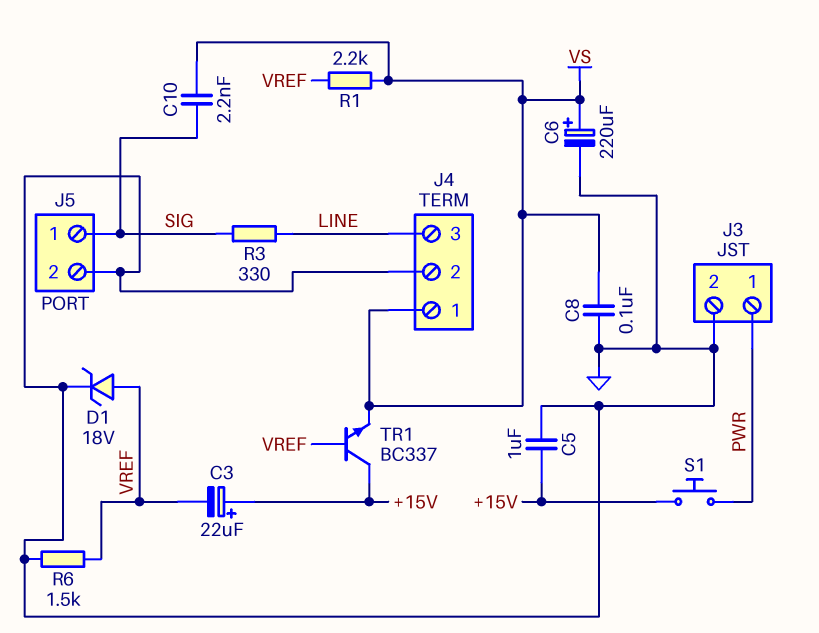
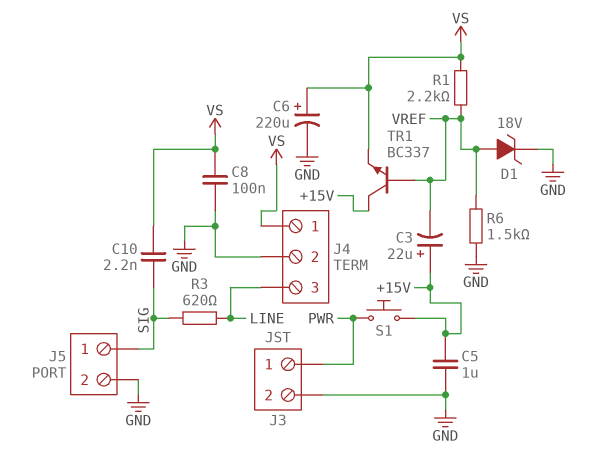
R3: 330 (LINE, SIG) -> 620 (LINE, SIG)

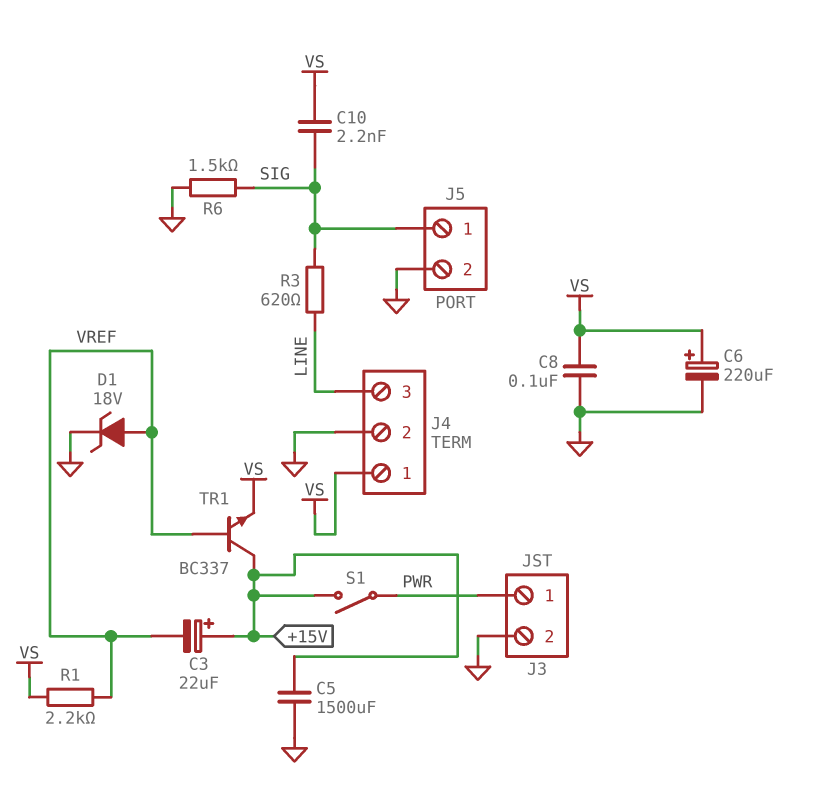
C5: 1uF (+15V, GND) -> 1500uF (+15V, GND)
R6: 1.5k (GND, VREF) -> 1.5k (GND, SIG)
S1: button (+15V, PWR) -> switch (+15V, PWR)

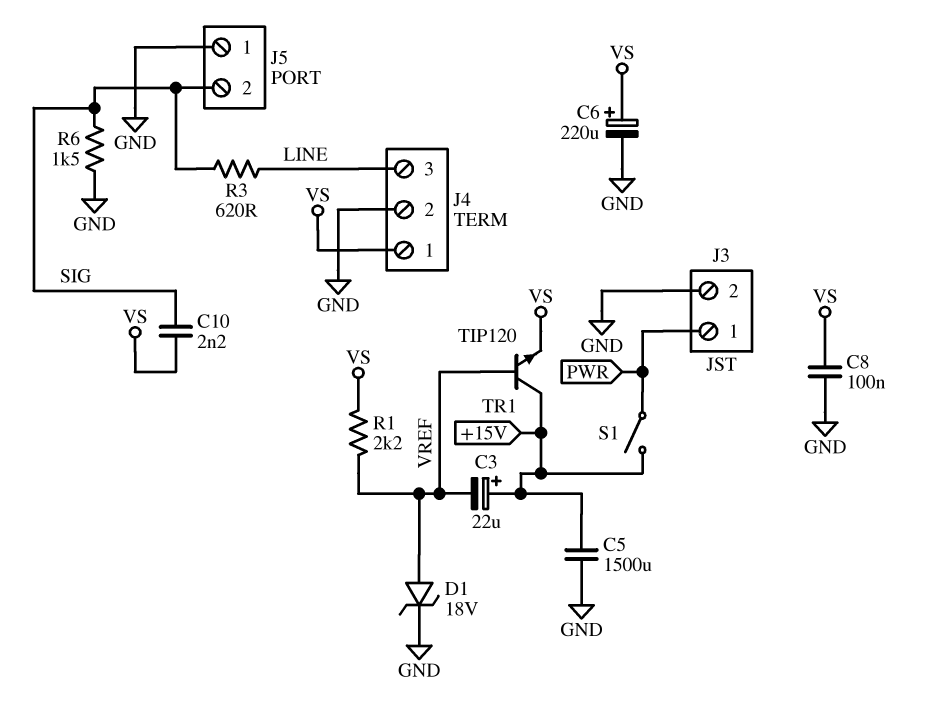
J5 pin 1: SIG -> GND
J5 pin 2: GND -> SIG
TR1: NPN BC337 (B VREF, C +15V, E VS) -> NPN TIP120 (B VREF, C +15V, E VS)

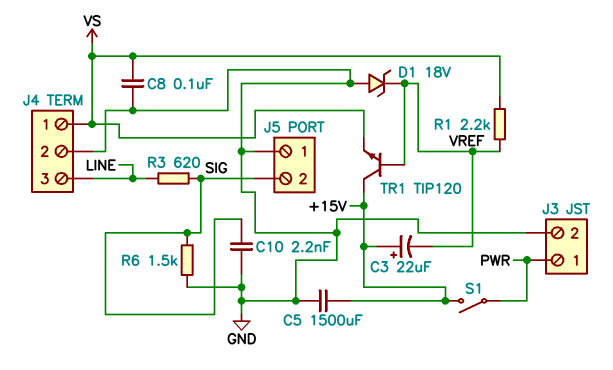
C6: 220uF (plus VS, minus GND) -> none
C10: 2.2nF (SIG, VS) -> 2.2nF (GND, SIG)
D1: zener 18V (A VREF, K GND) -> zener 18V (A GND, K VREF)

